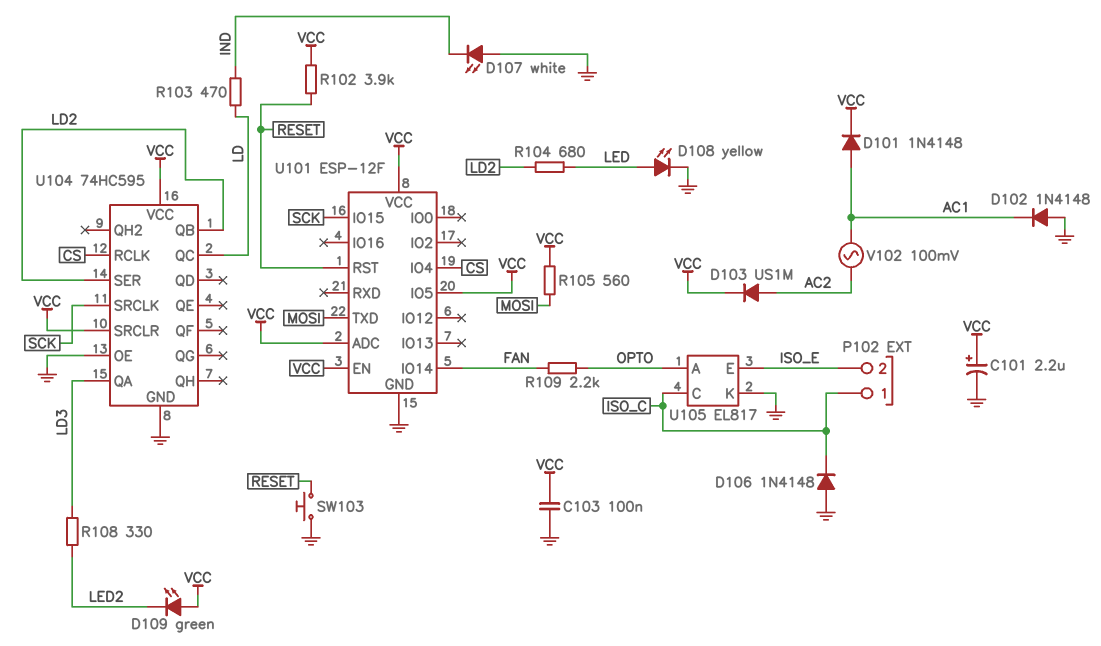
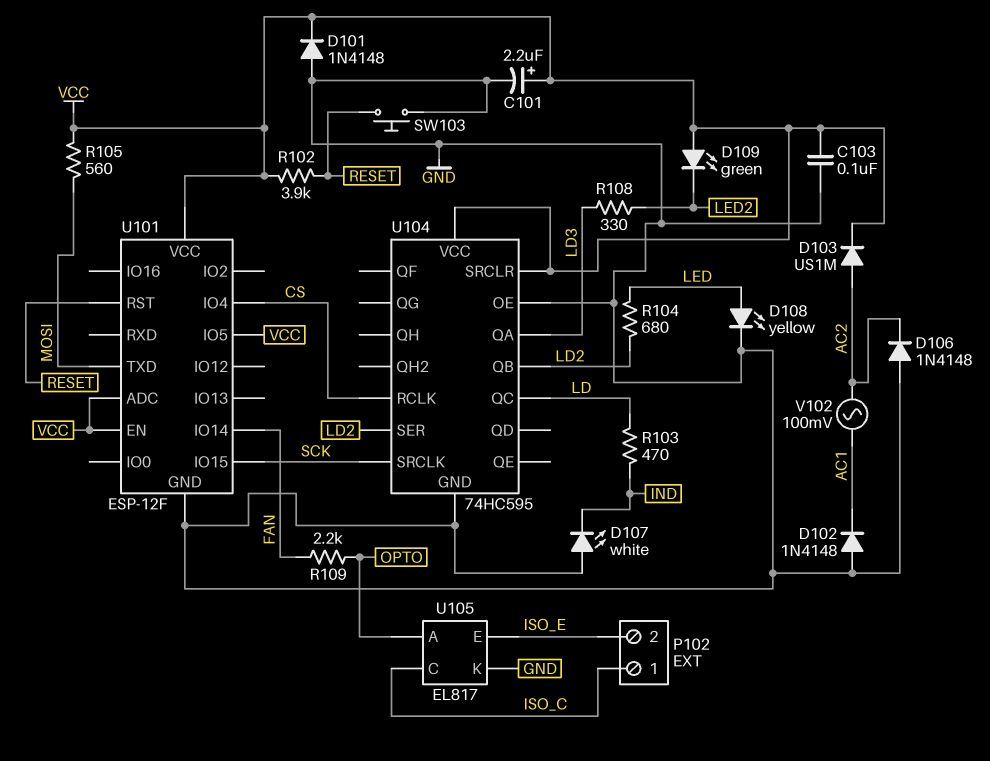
D101: diode 1N4148 (A AC1, K VCC) -> diode 1N4148 (A GND, K VCC)
D106: diode 1N4148 (A GND, K ISO_C) -> diode 1N4148 (A GND, K AC2)

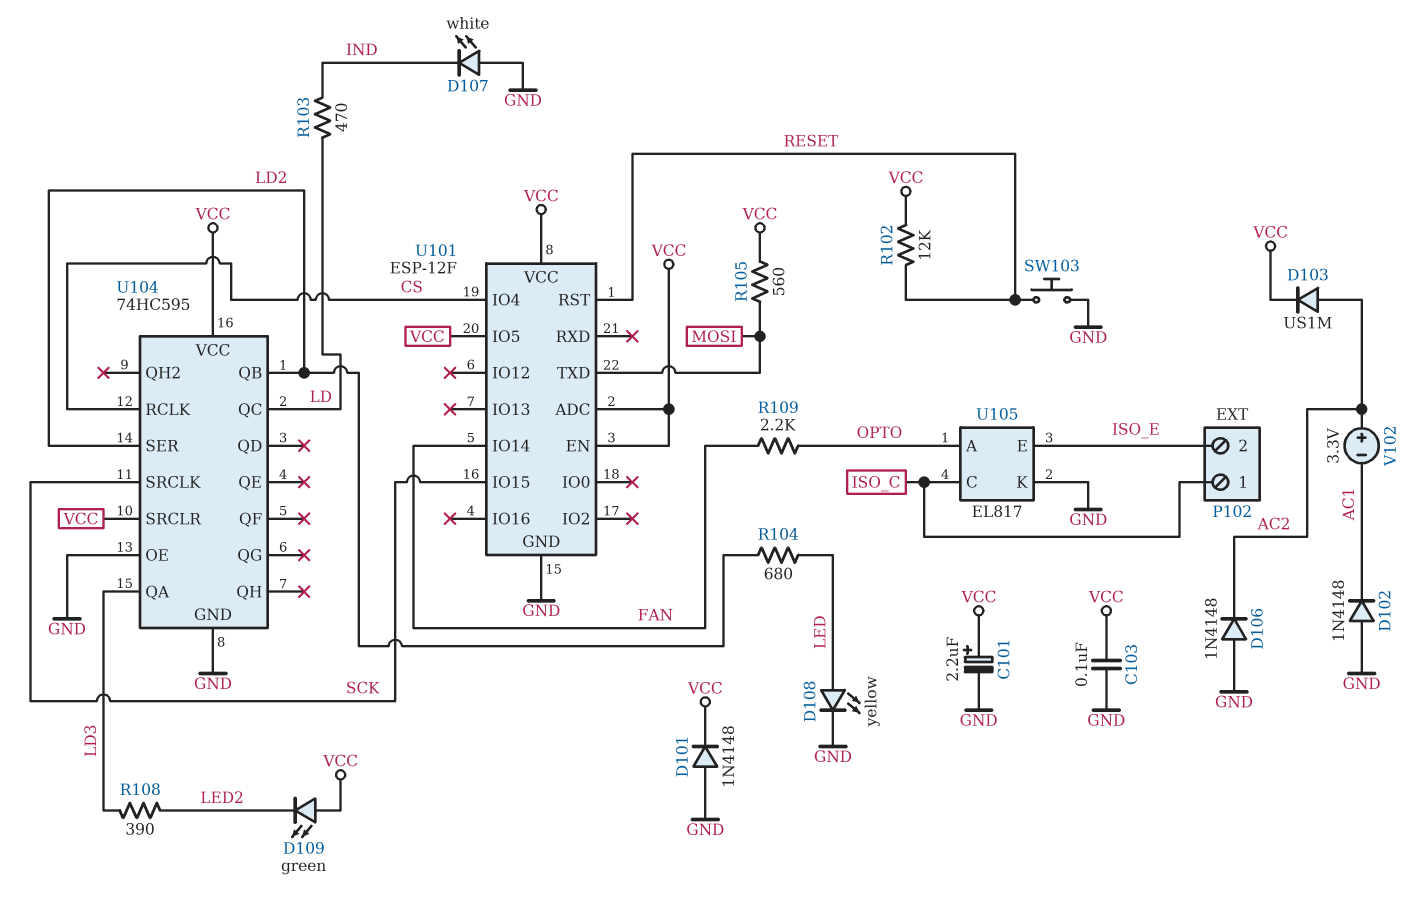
R102: 3.9k (RESET, VCC) -> 12k (RESET, VCC)
R108: 330 (LD3, LED2) -> 390 (LD3, LED2)
V102: AC 100mV (AC1, AC2) -> 3.3V (plus AC2, minus AC1)

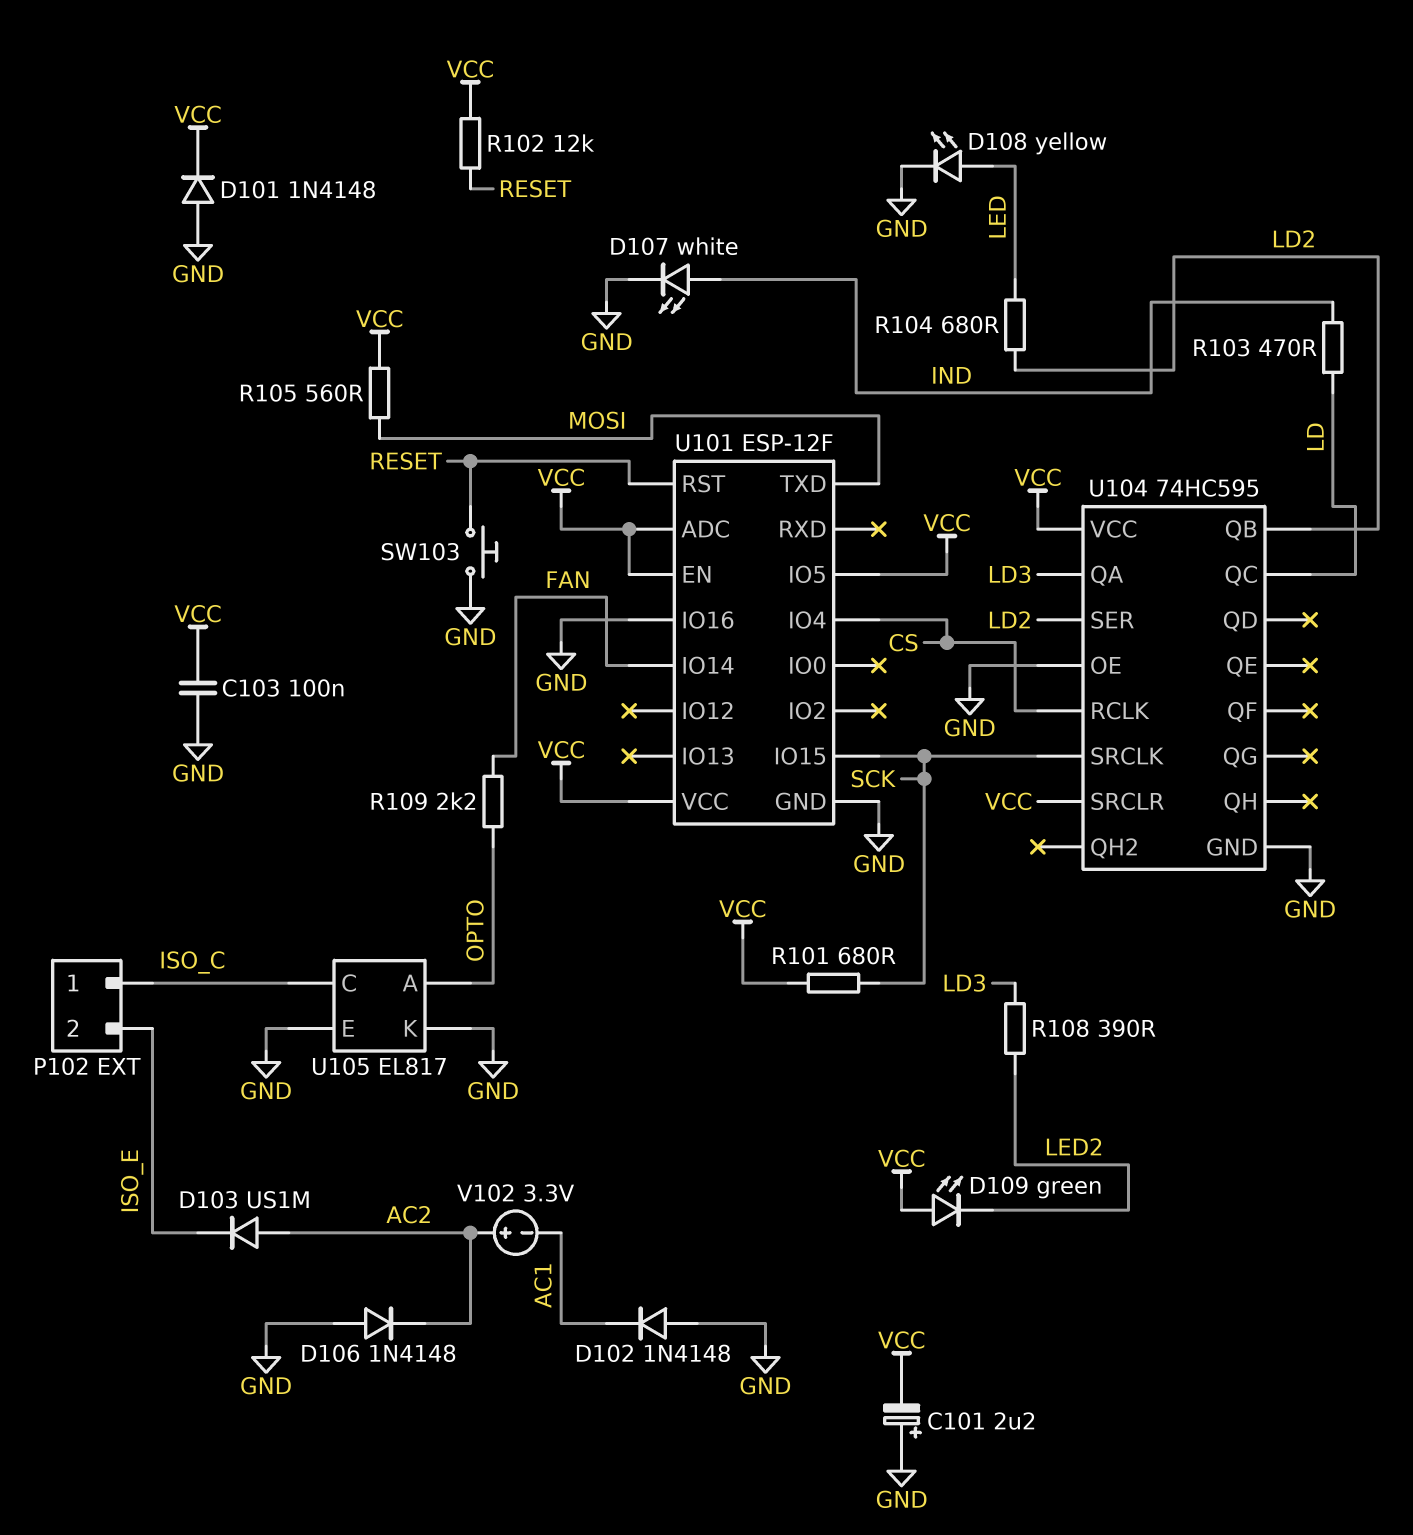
C101: 2.2uF (plus VCC, minus GND) -> 2.2uF (plus GND, minus VCC)
D103: diode US1M (A AC2, K VCC) -> diode US1M (A AC2, K ISO_E)
D107: LED white (A GND, K IND) -> LED white (A IND, K GND)
R101: none -> 680 (SCK, VCC)
U101 pin IO16: none -> GND
U105 pin E: ISO_E -> GND

